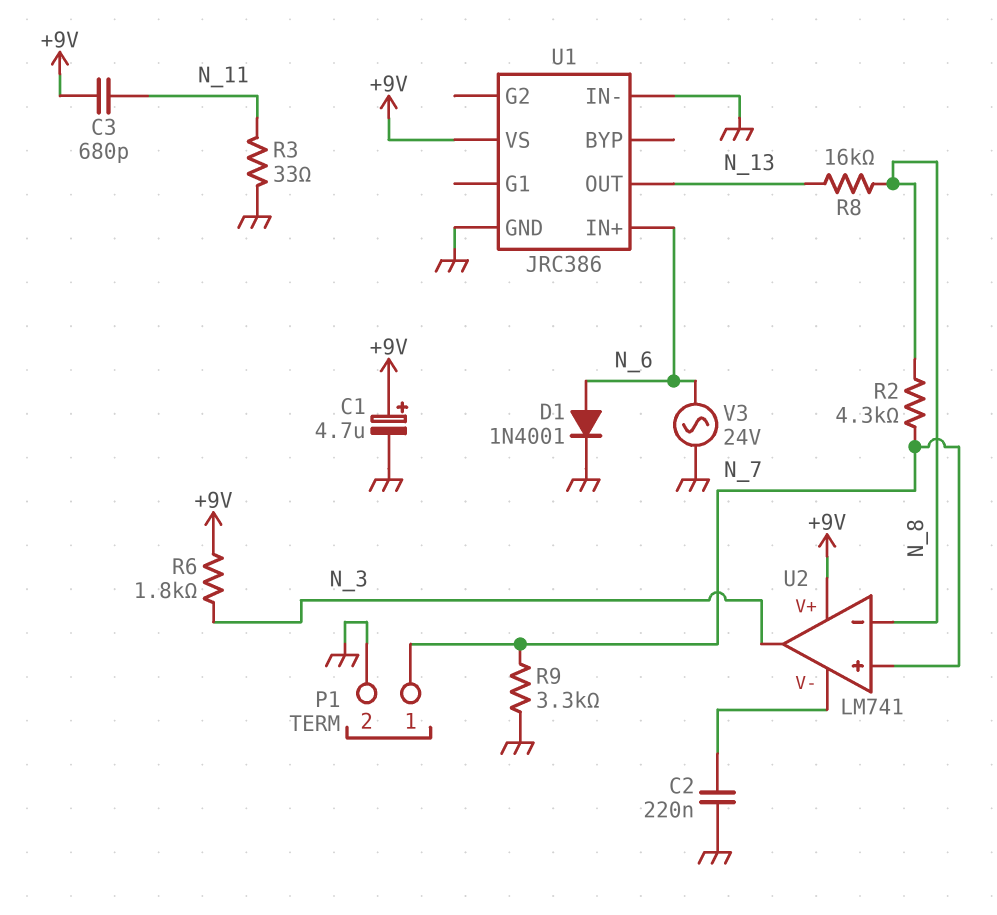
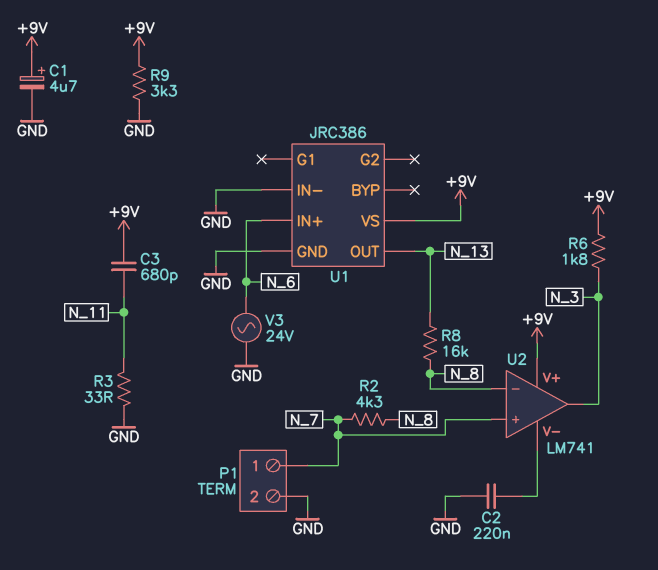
D1: diode 1N4001 (A N_6, K GND) -> none
R9: 3.3k (GND, N_7) -> 3.3k (+9V, GND)

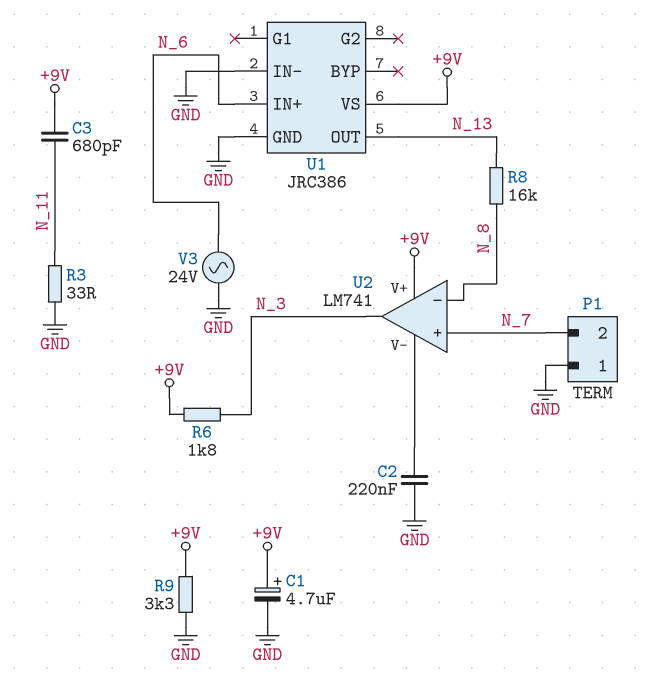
P1 pin 1: N_7 -> GND
P1 pin 2: GND -> N_7
R2: 4.3k (N_7, N_8) -> none

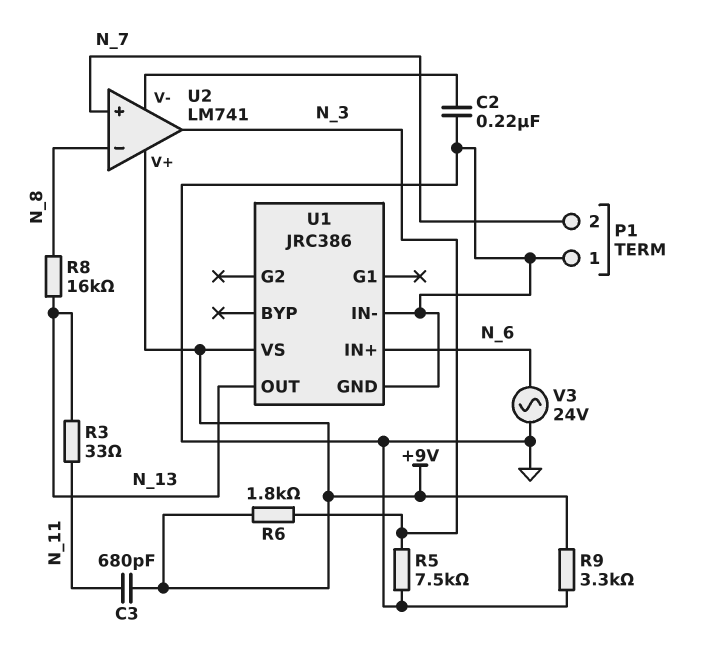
C1: 4.7uF (plus +9V, minus GND) -> none
R3: 33 (GND, N_11) -> 33 (N_11, N_13)
R5: none -> 7.5k (GND, N_3)

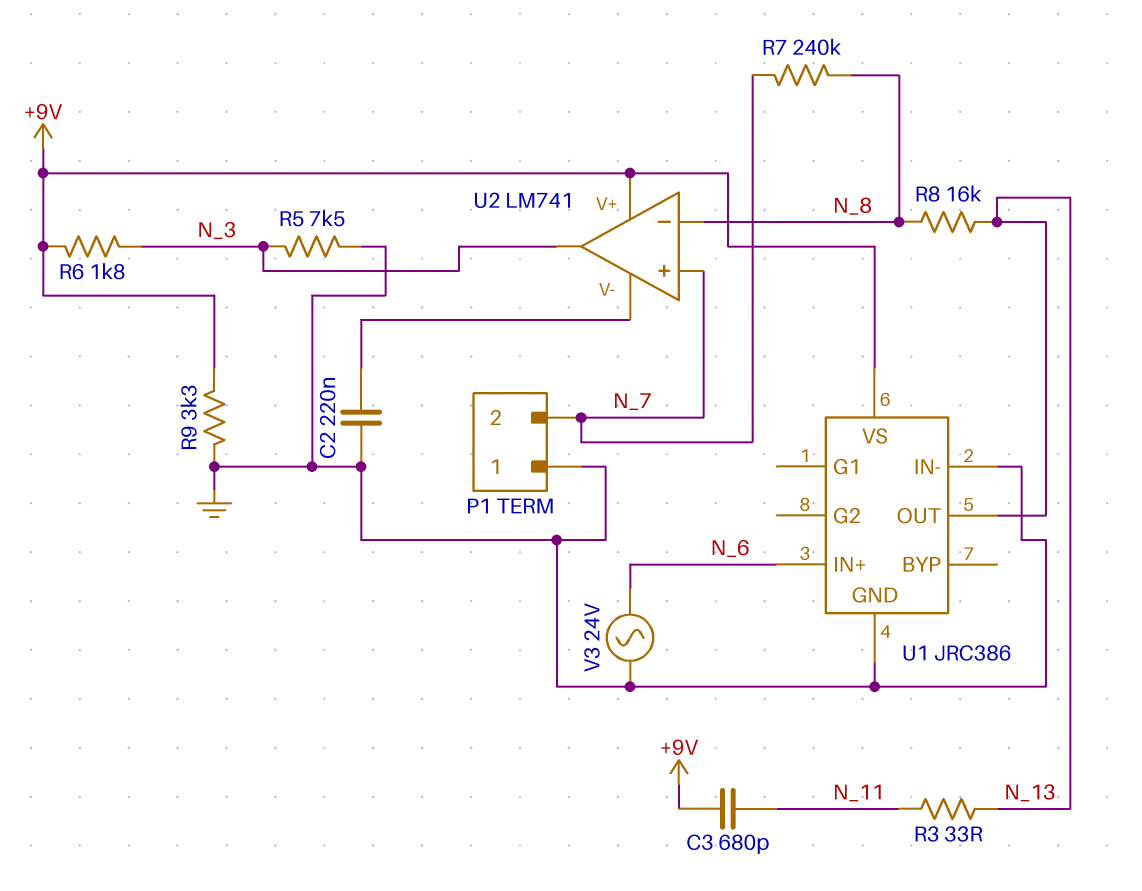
R7: none -> 240k (N_7, N_8)

